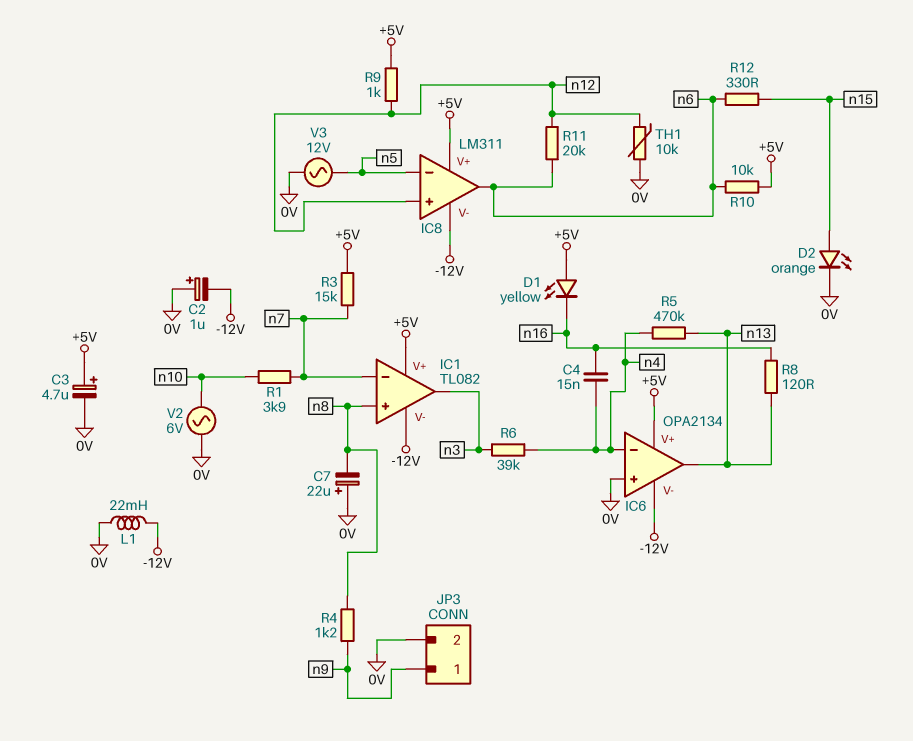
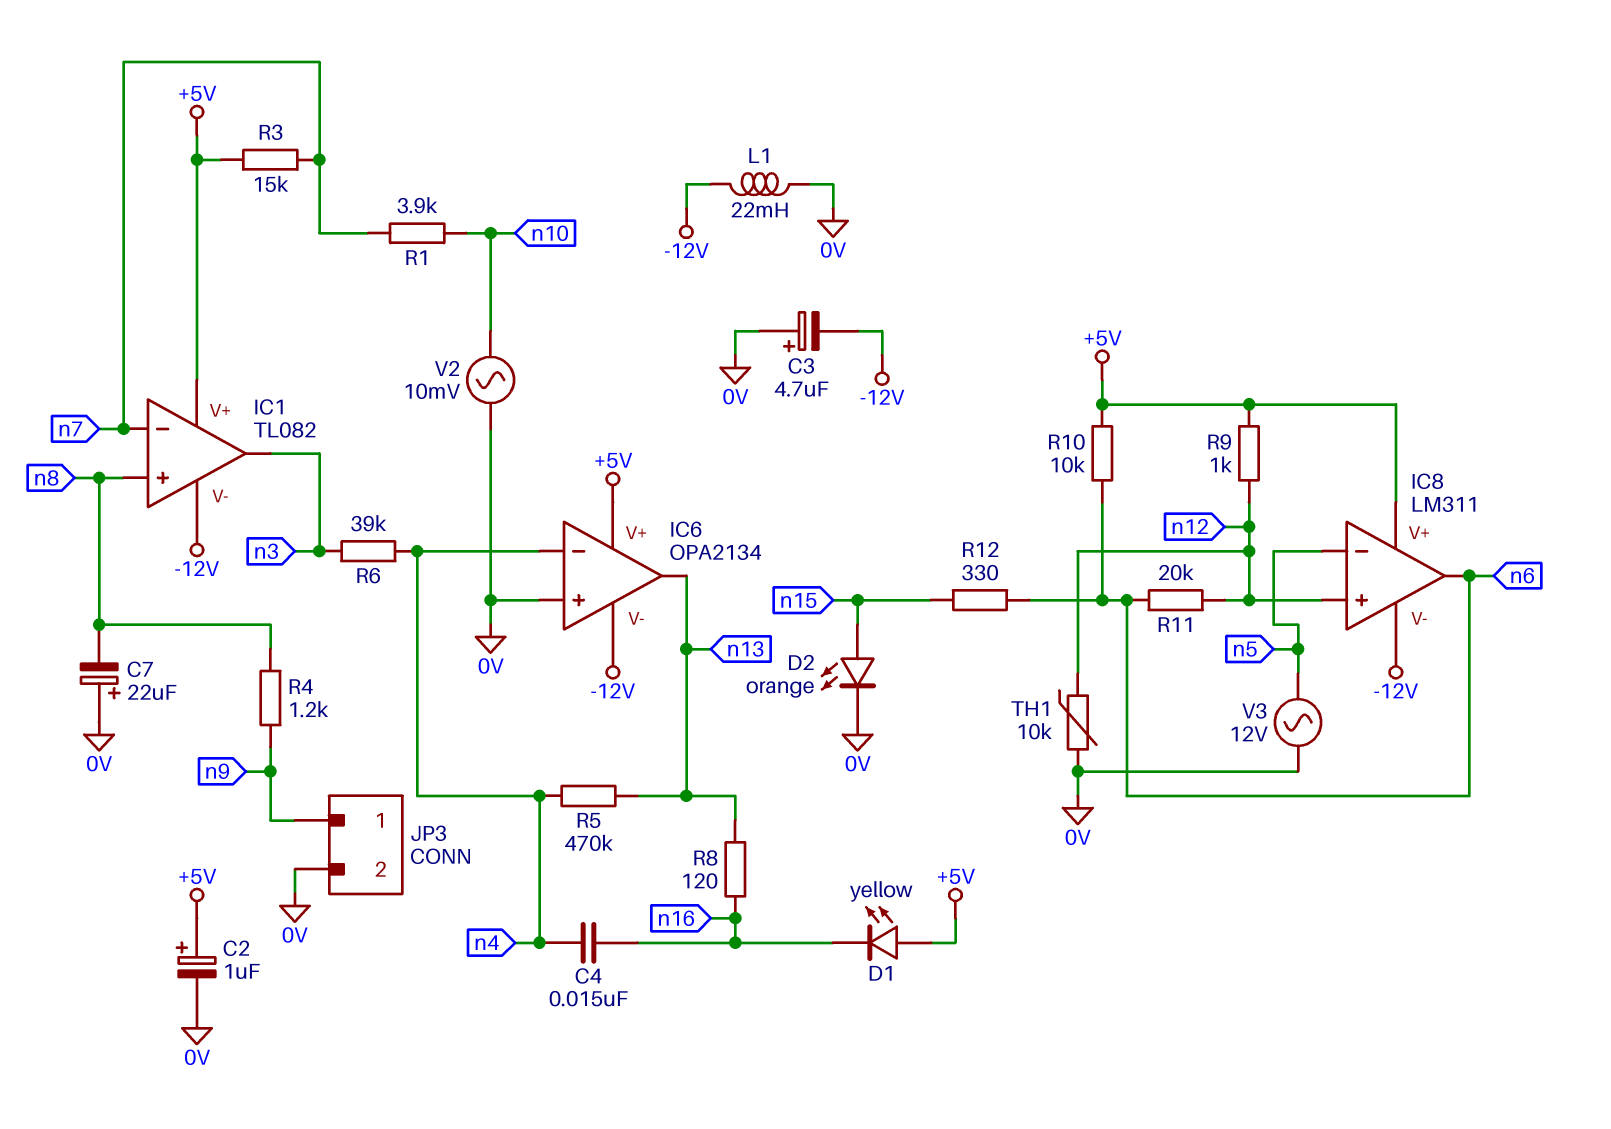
C2: 1uF (plus 0V, minus -12V) -> 1uF (plus +5V, minus 0V)
C3: 4.7uF (plus +5V, minus 0V) -> 4.7uF (plus 0V, minus -12V)
V2: AC 6V (0V, n10) -> AC 10mV (0V, n10)

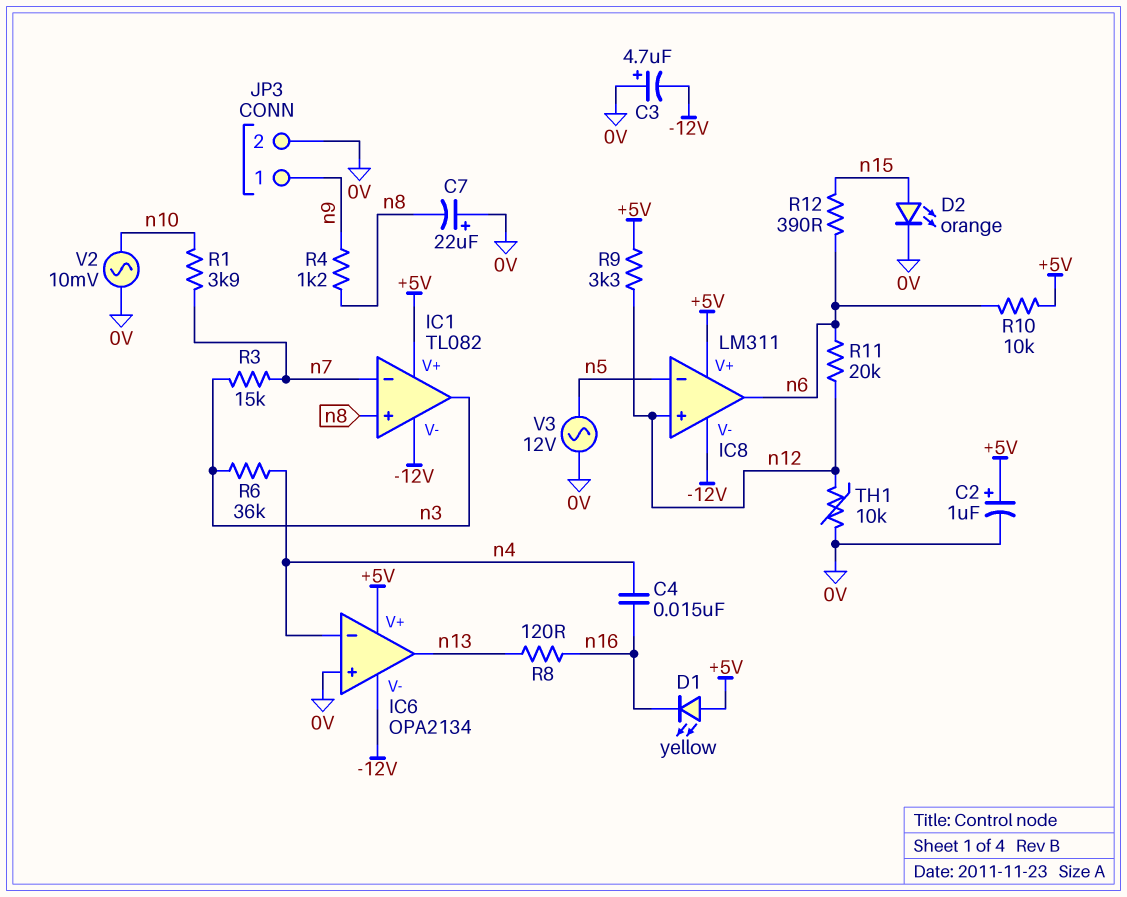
L1: 22mH (-12V, 0V) -> none
R3: 15k (+5V, n7) -> 15k (n3, n7)
R5: 470k (n4, n13) -> none
R6: 39k (n3, n4) -> 36k (n3, n4)
R9: 1k (+5V, n12) -> 3.3k (+5V, n12)
R12: 330 (n6, n15) -> 390 (n6, n15)

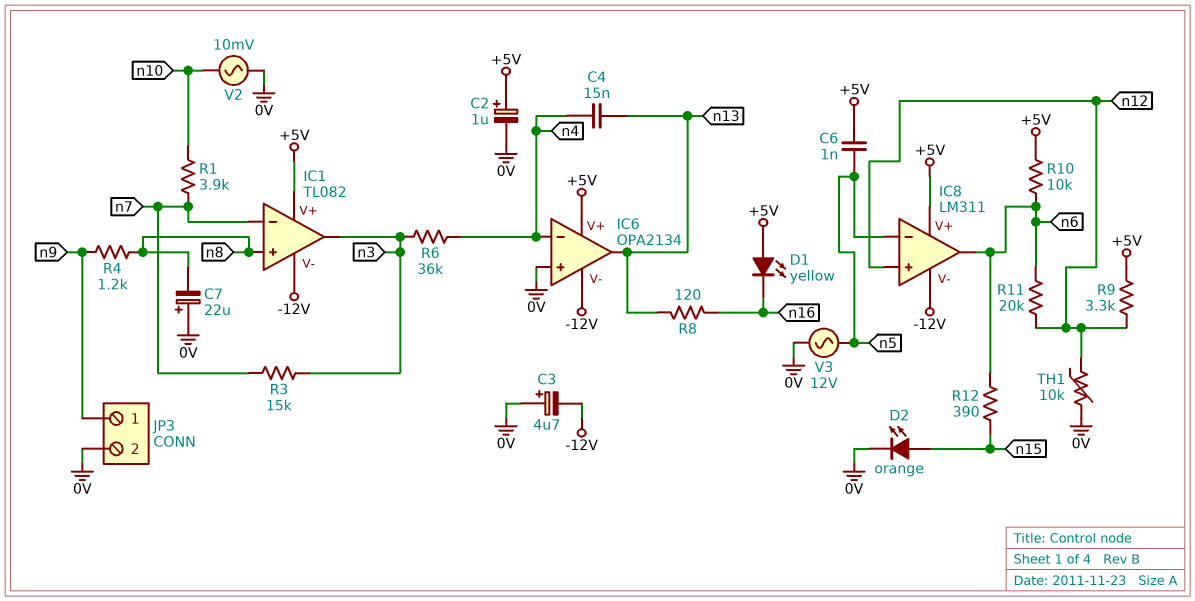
C4: 15nF (n4, n16) -> 15nF (n4, n13)
C6: none -> 1nF (+5V, n5)

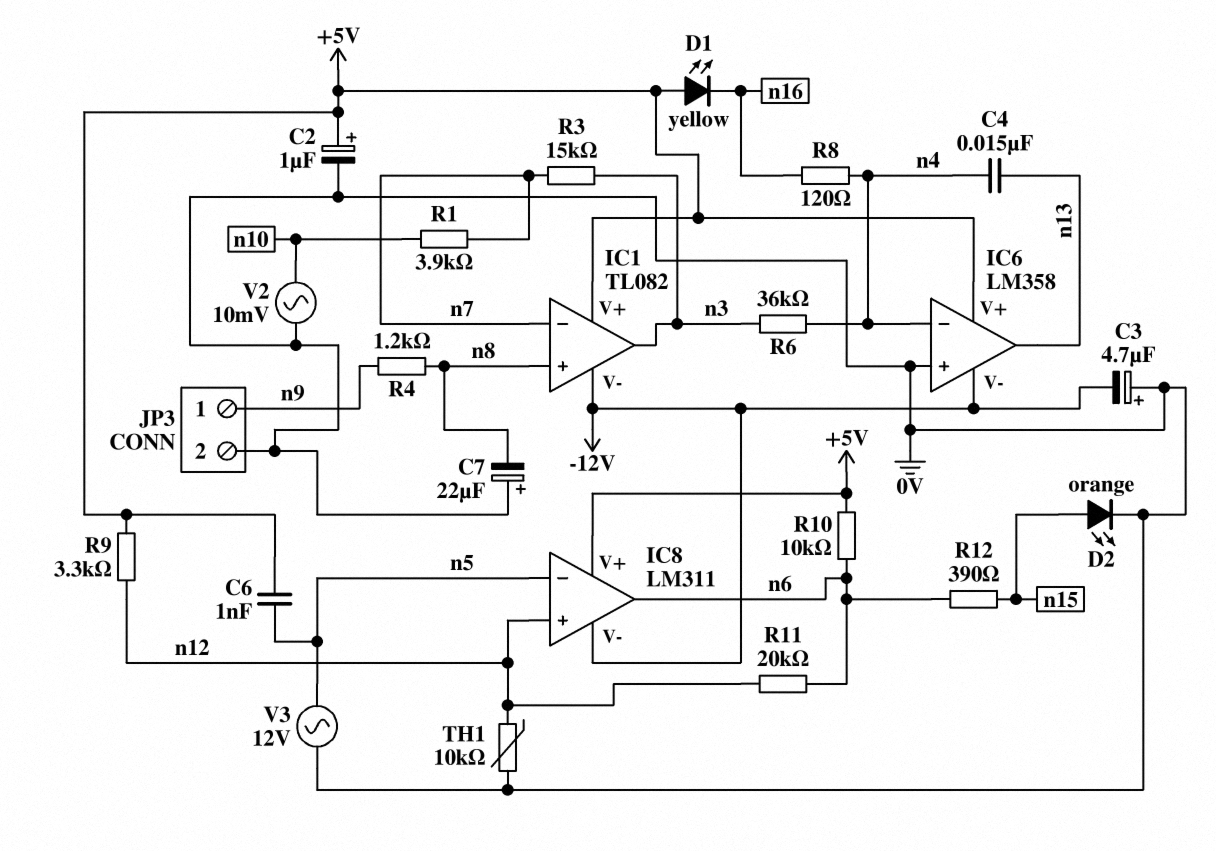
IC6: OPA2134 -> LM358
R8: 120 (n13, n16) -> 120 (n4, n16)

